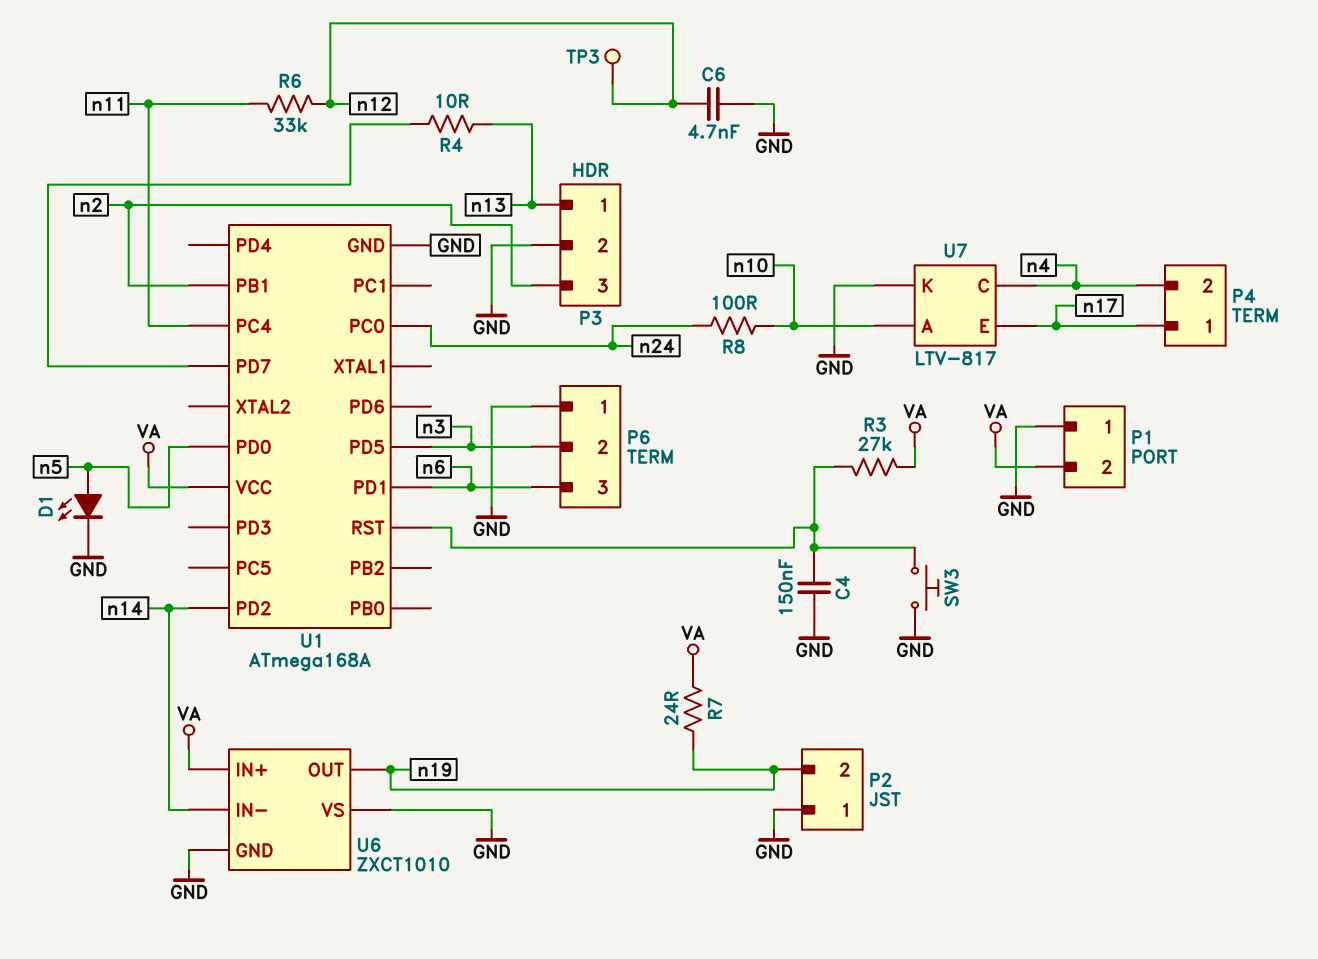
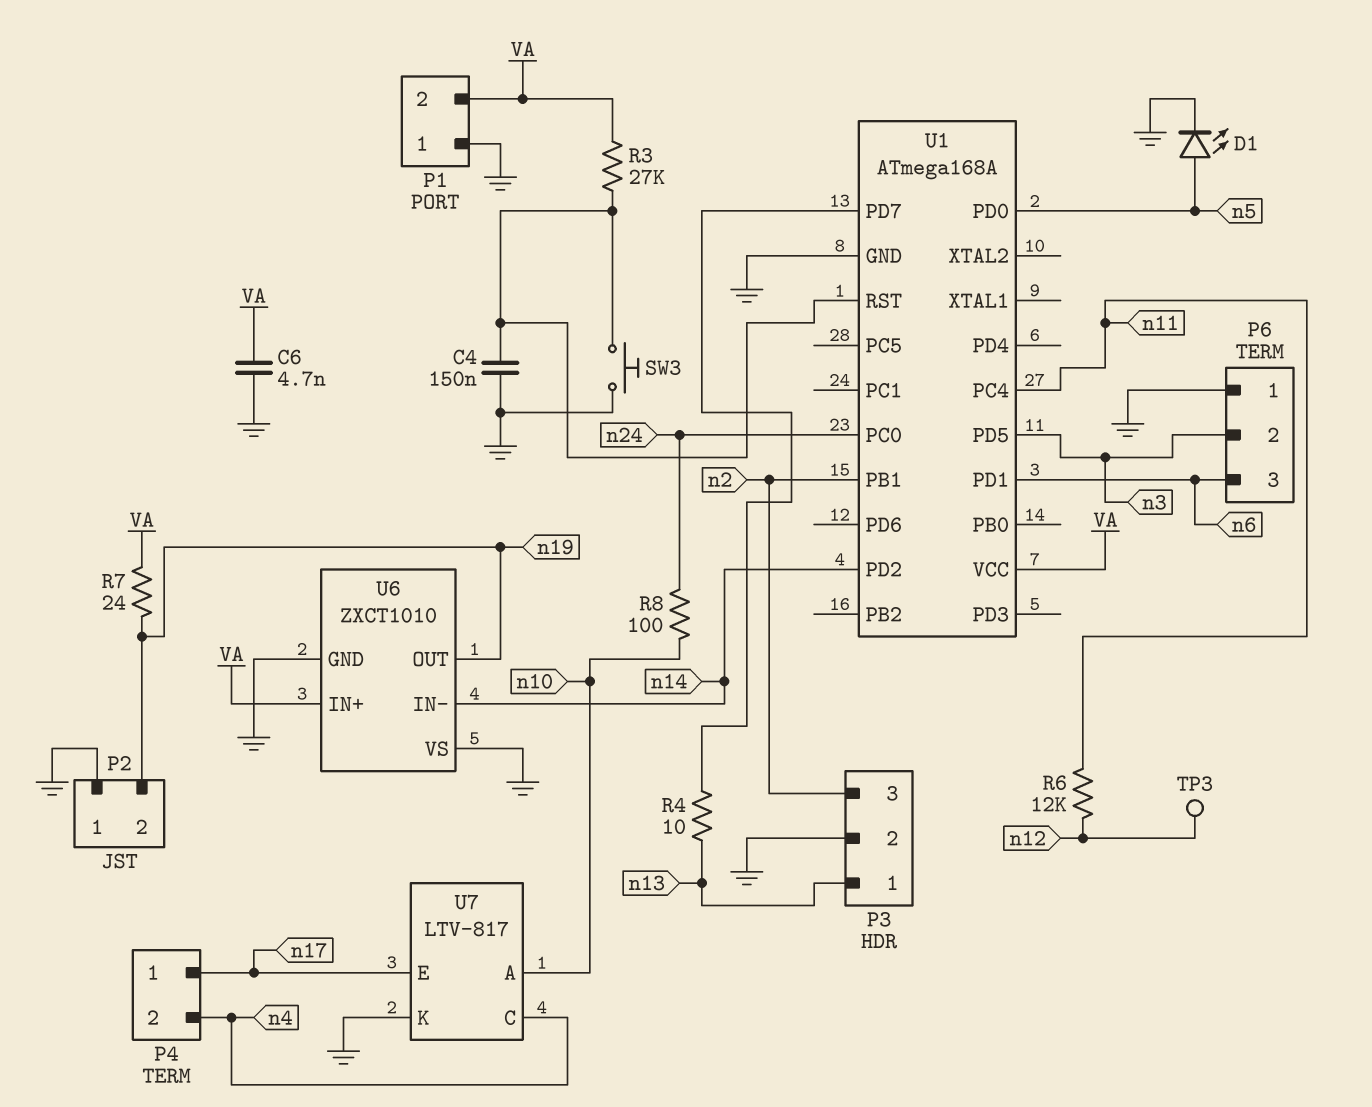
C6: 4.7nF (GND, n12) -> 4.7nF (GND, VA)
R6: 33k (n11, n12) -> 12k (n11, n12)

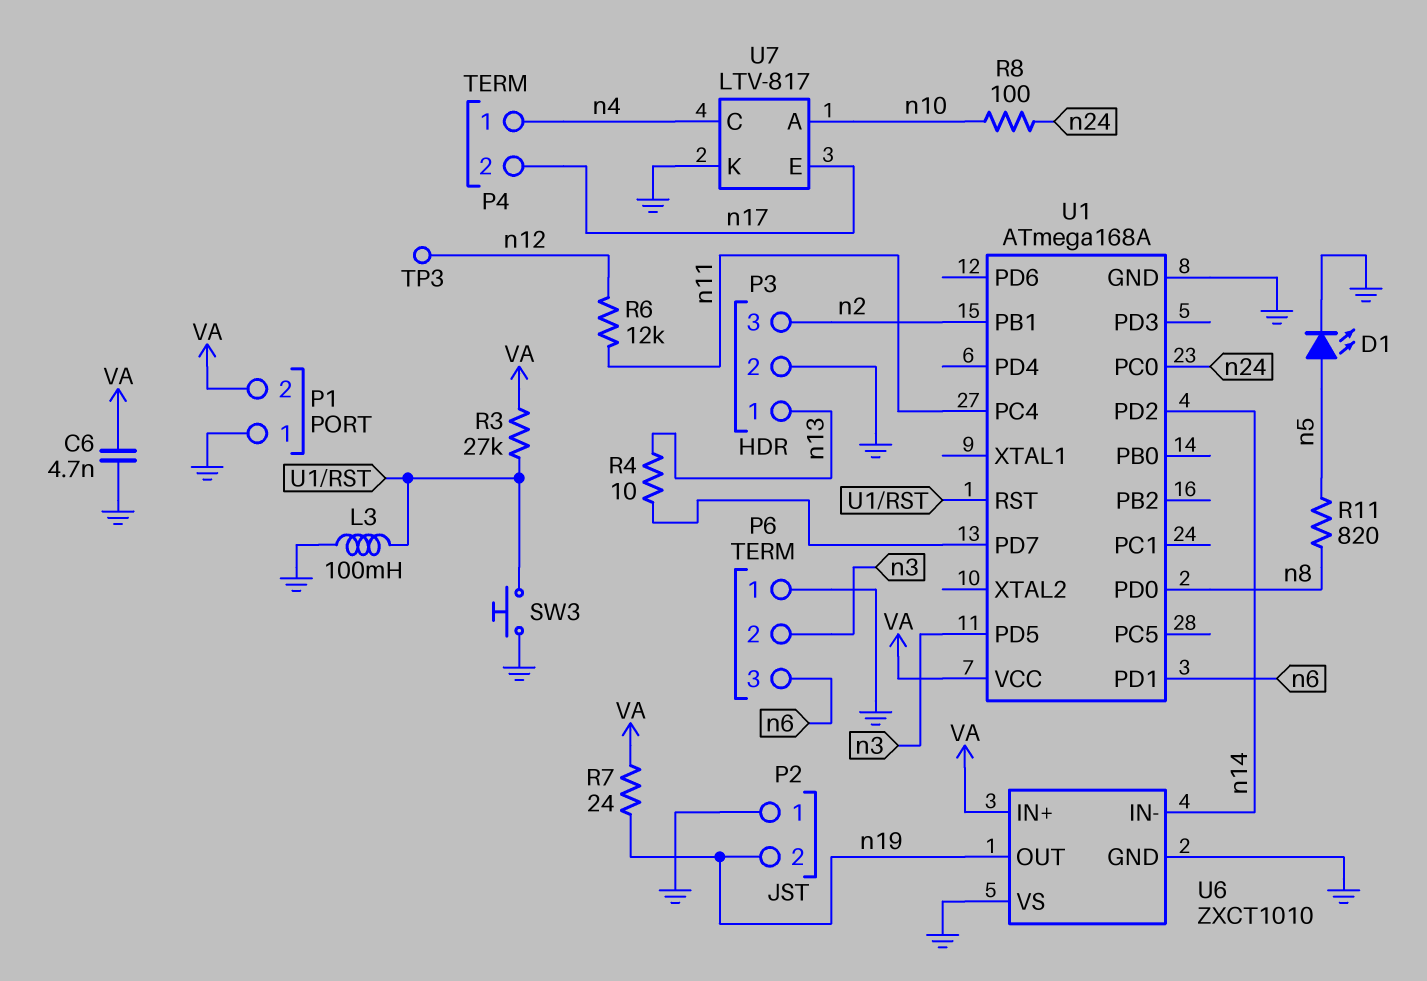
C4: 150nF (GND, U1/RST) -> none
L3: none -> 100mH (GND, U1/RST)
P4 pin 1: n17 -> n4
P4 pin 2: n4 -> n17
R11: none -> 820 (n5, n8)
U1 pin PD0: n5 -> n8

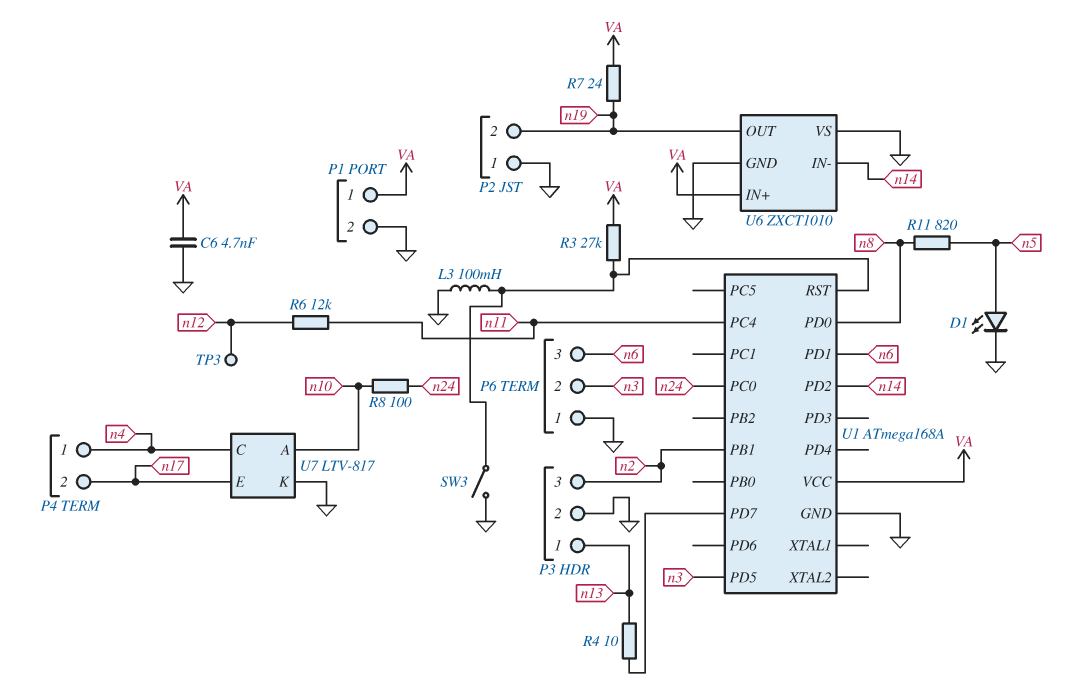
P1 pin 1: GND -> VA
P1 pin 2: VA -> GND
SW3: button (GND, U1/RST) -> switch (GND, U1/RST)

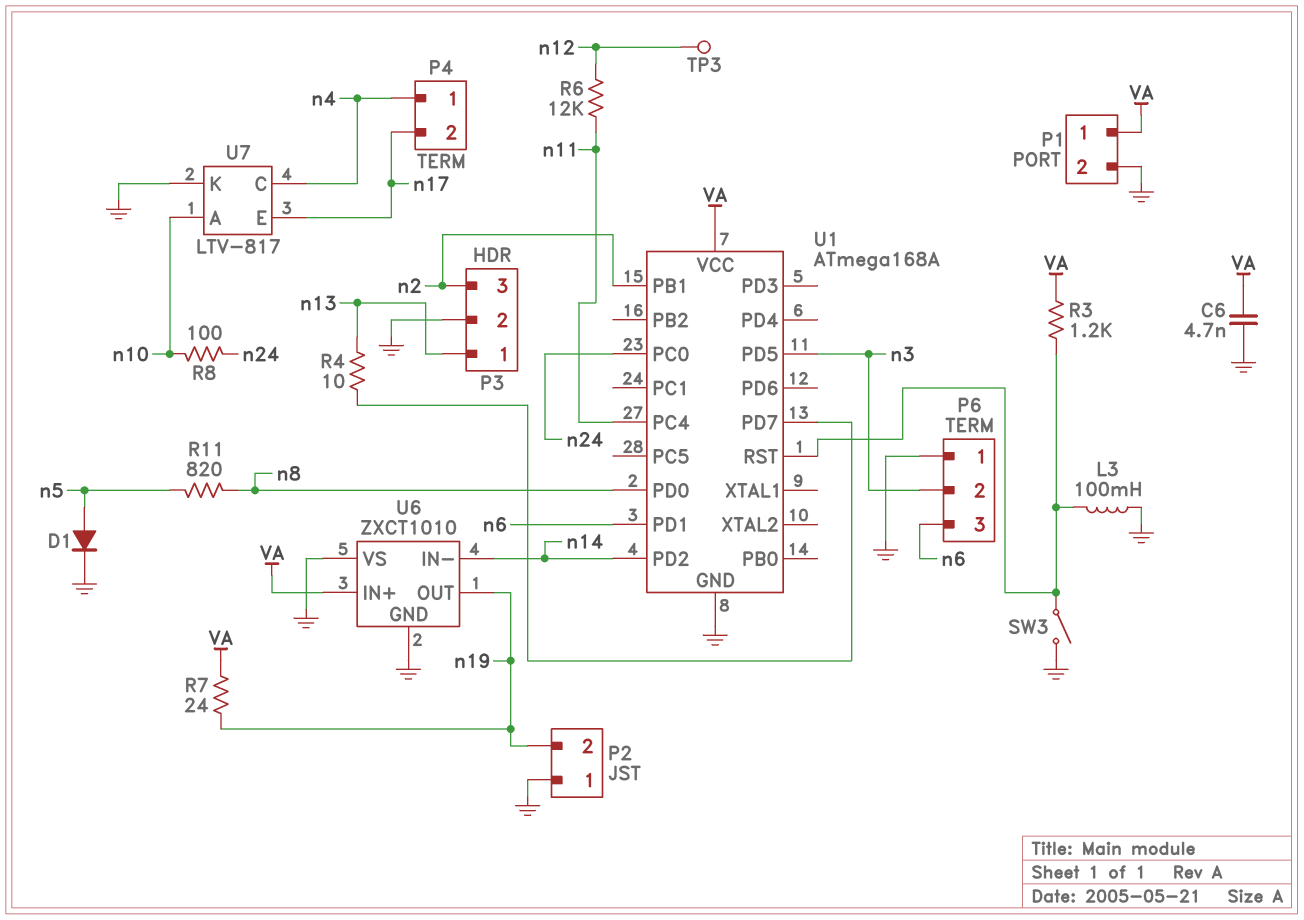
D1: LED (A n5, K GND) -> diode (A n5, K GND)
R3: 27k (U1/RST, VA) -> 1.2k (U1/RST, VA)

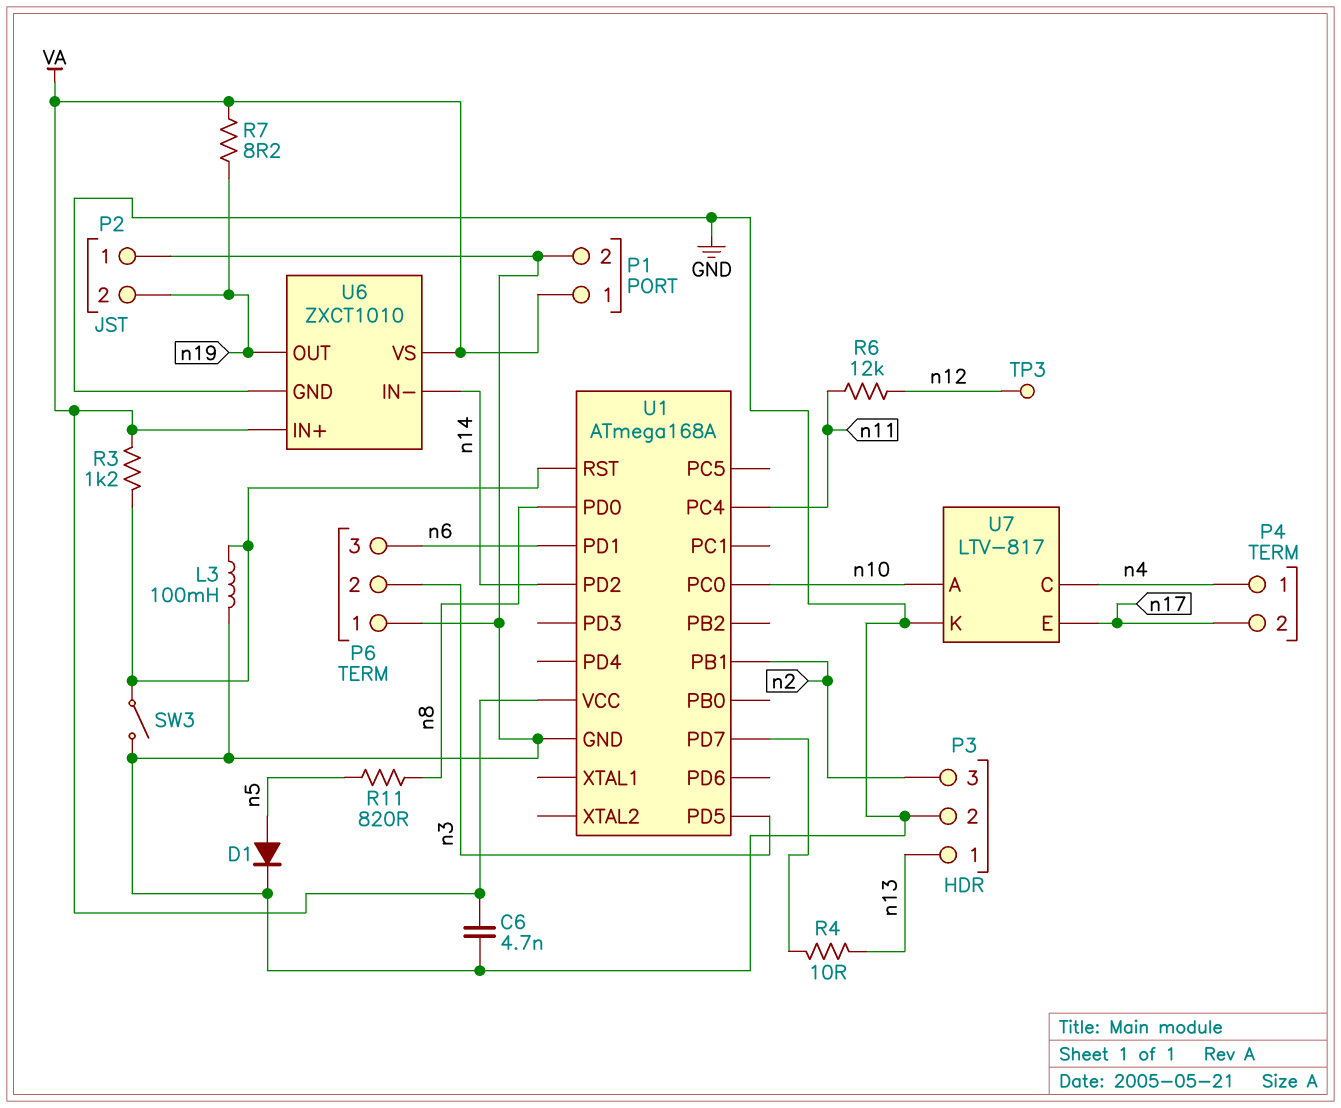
R7: 24 (VA, n19) -> 8.2 (VA, n19)
R8: 100 (n10, n24) -> none
U1 pin PC0: n24 -> n10
U6 pin VS: GND -> VA

